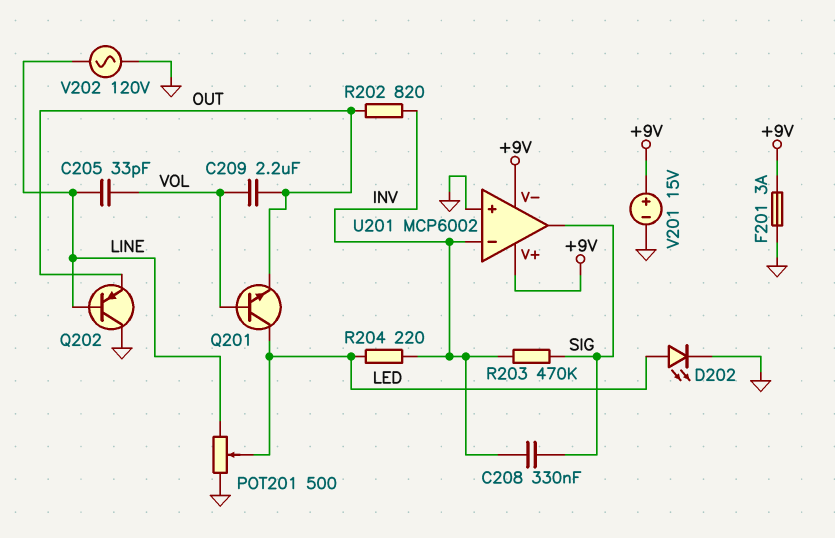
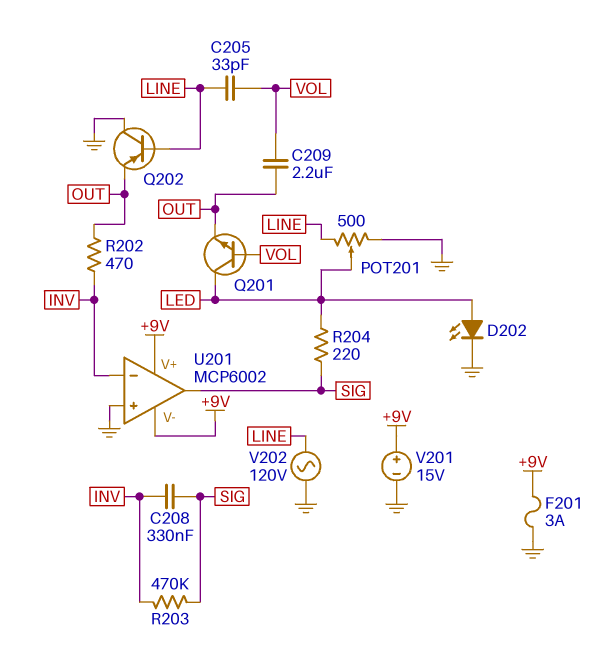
R202: 820 (INV, OUT) -> 470 (INV, OUT)
R204: 220 (INV, LED) -> 220 (LED, SIG)

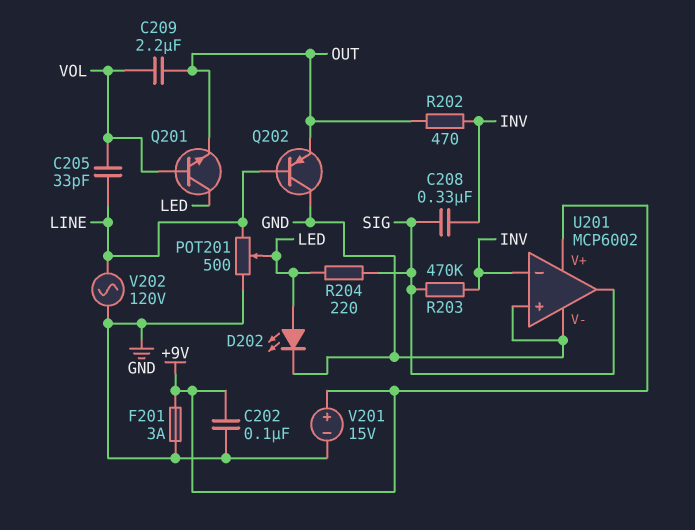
C202: none -> 100nF (+9V, GND)
U201 pin V-: +9V -> GND

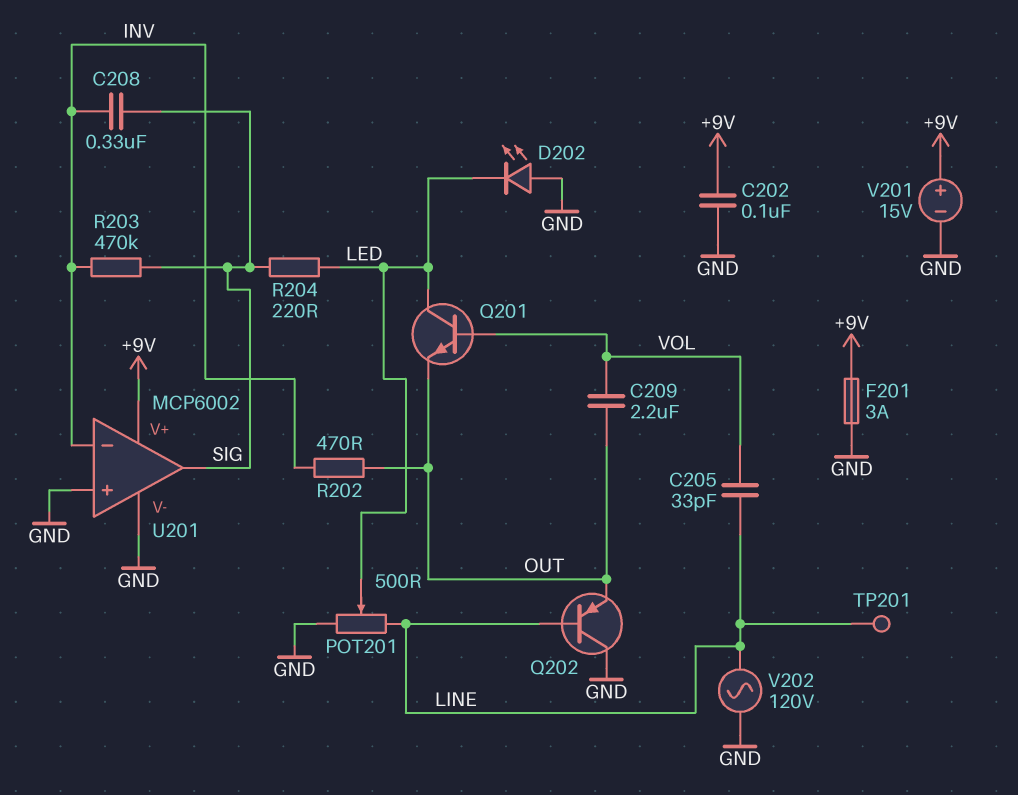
D202: LED (A LED, K GND) -> LED (A GND, K LED)
TP201: none -> test point (LINE)

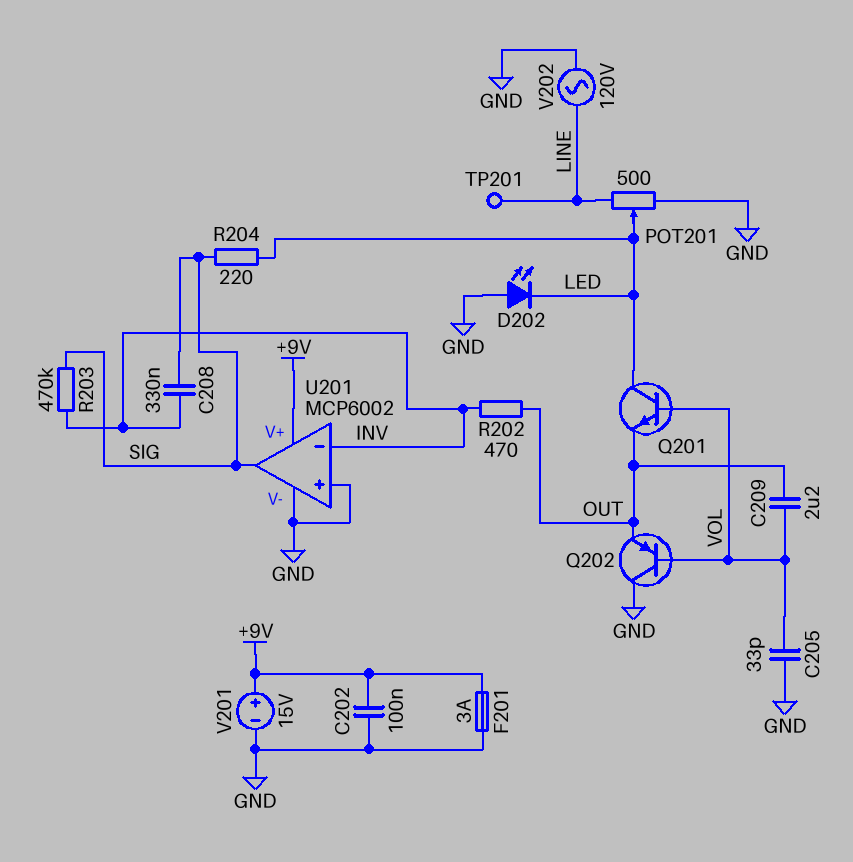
C205: 33pF (LINE, VOL) -> 33pF (GND, VOL)
Q202: PNP (B LINE, C GND, E OUT) -> PNP (B VOL, C GND, E OUT)

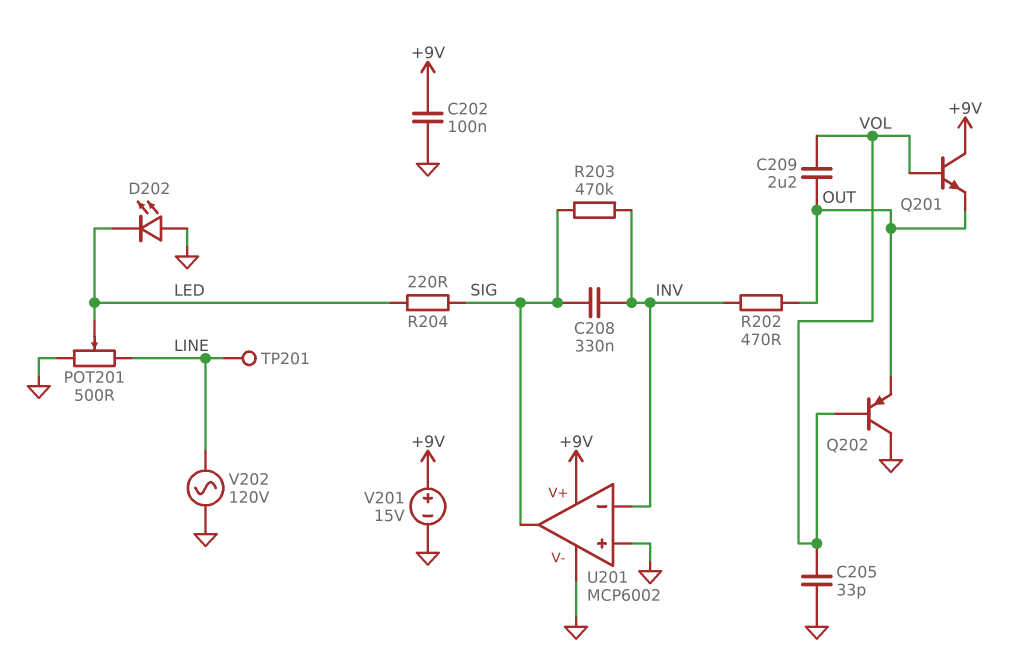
F201: 3A (+9V, GND) -> none
Q201: NPN (B VOL, C LED, E OUT) -> NPN (B VOL, C +9V, E OUT)

